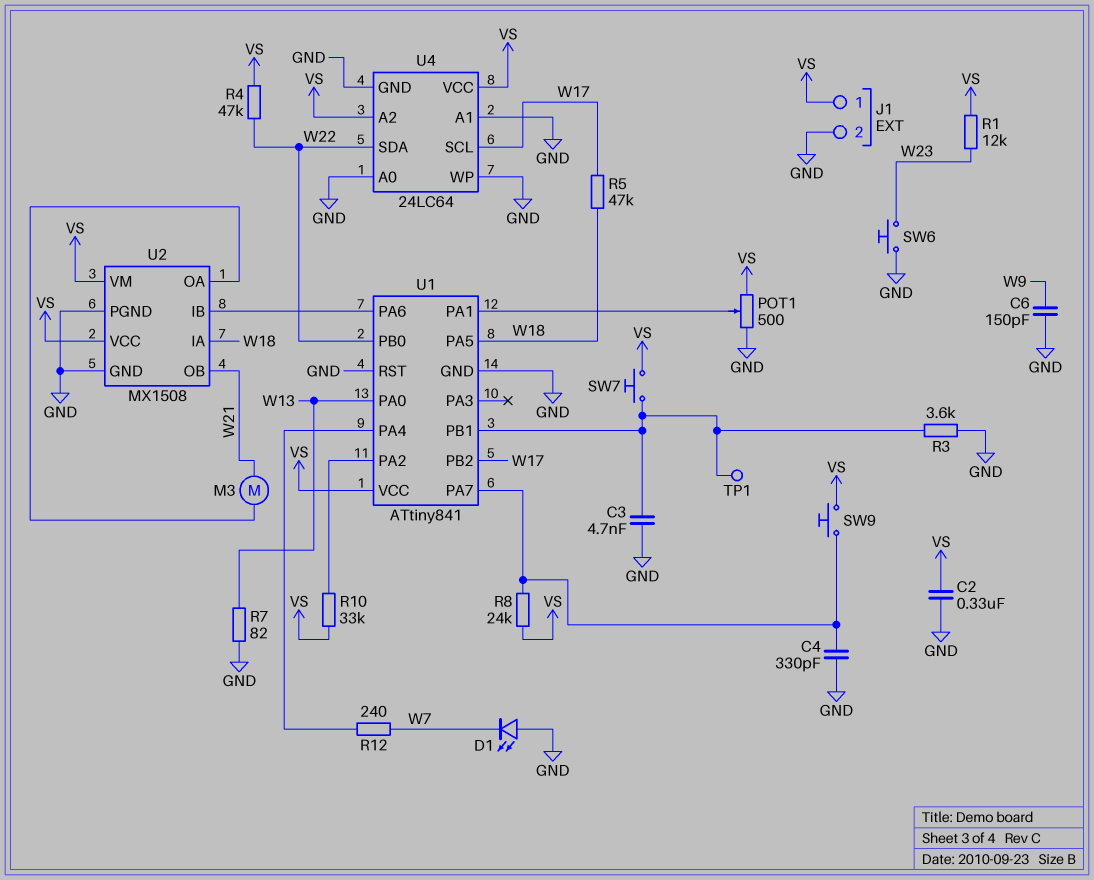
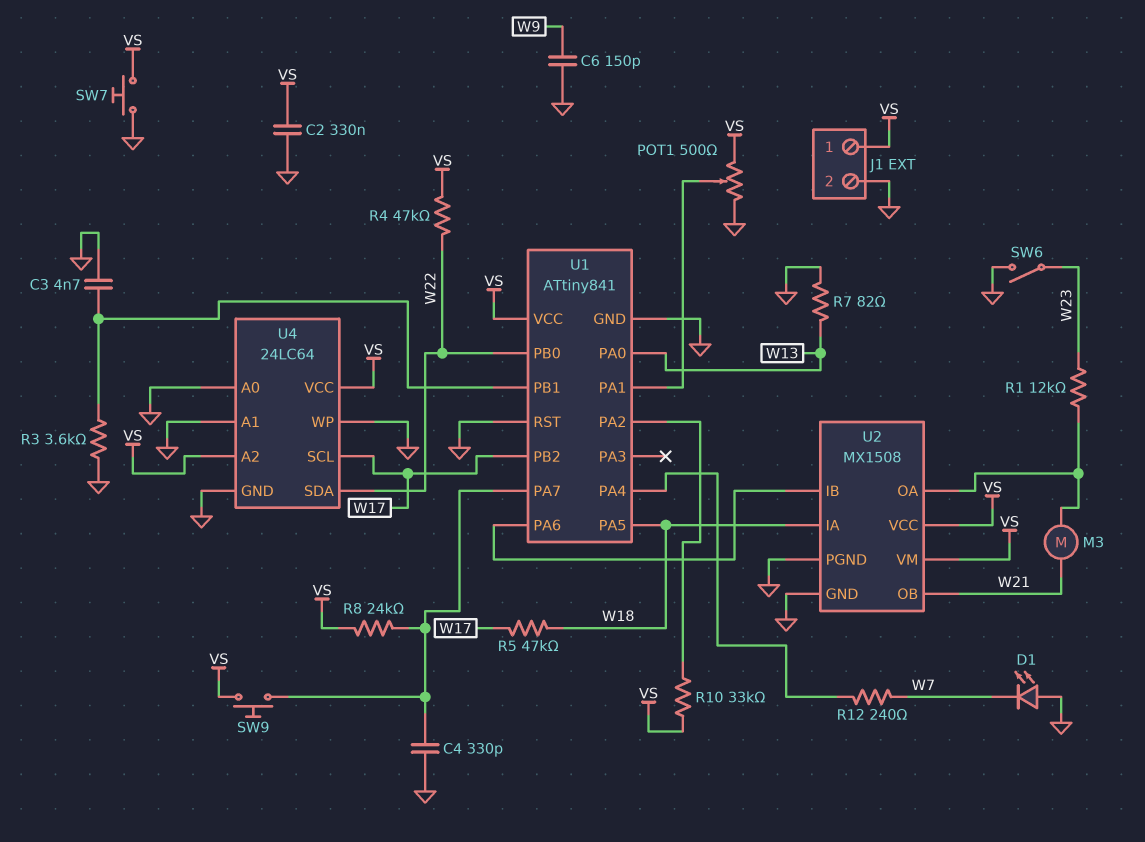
R1: 12k (VS, W23) -> 12k (U2/OA, W23)
SW6: button (GND, W23) -> switch (GND, W23)
SW7: button (U1/PB1, VS) -> button (GND, VS)
TP1: test point (U1/PB1) -> none

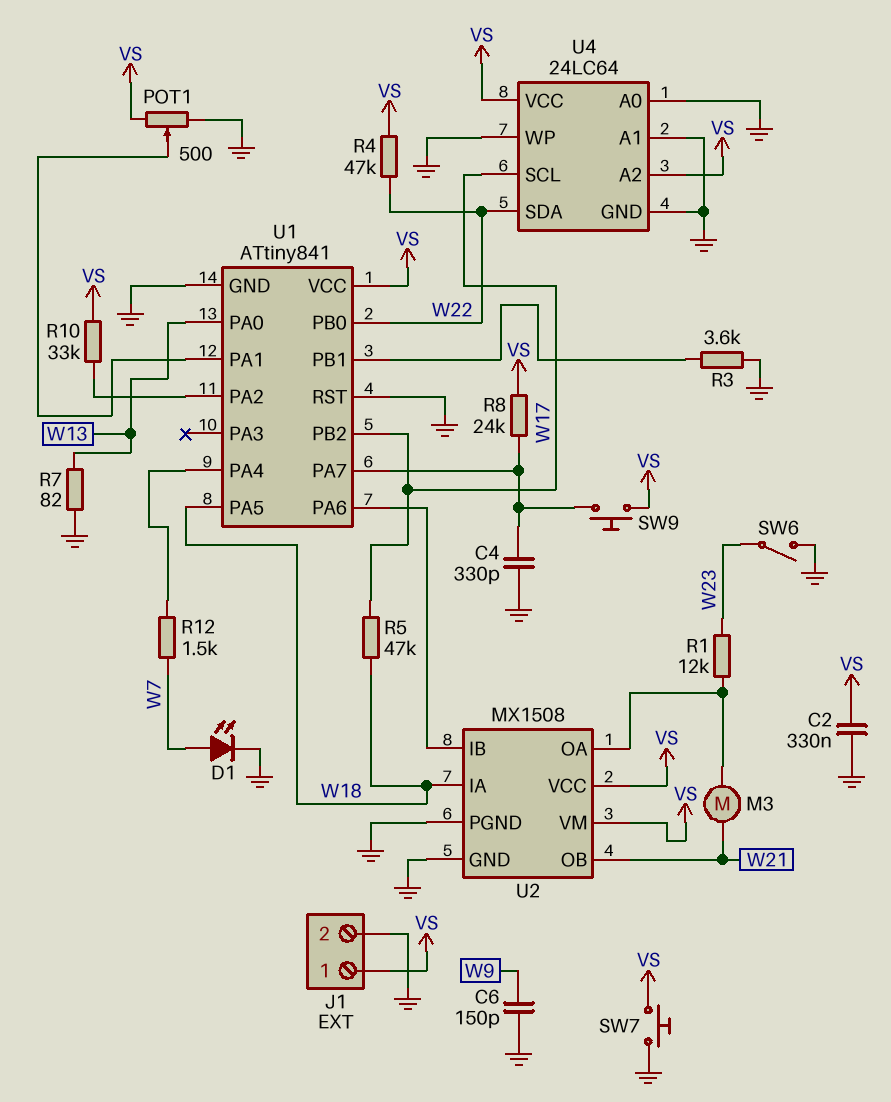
C3: 4.7nF (GND, U1/PB1) -> none
D1: LED (A GND, K W7) -> LED (A W7, K GND)
R12: 240 (U1/PA4, W7) -> 1.5k (U1/PA4, W7)

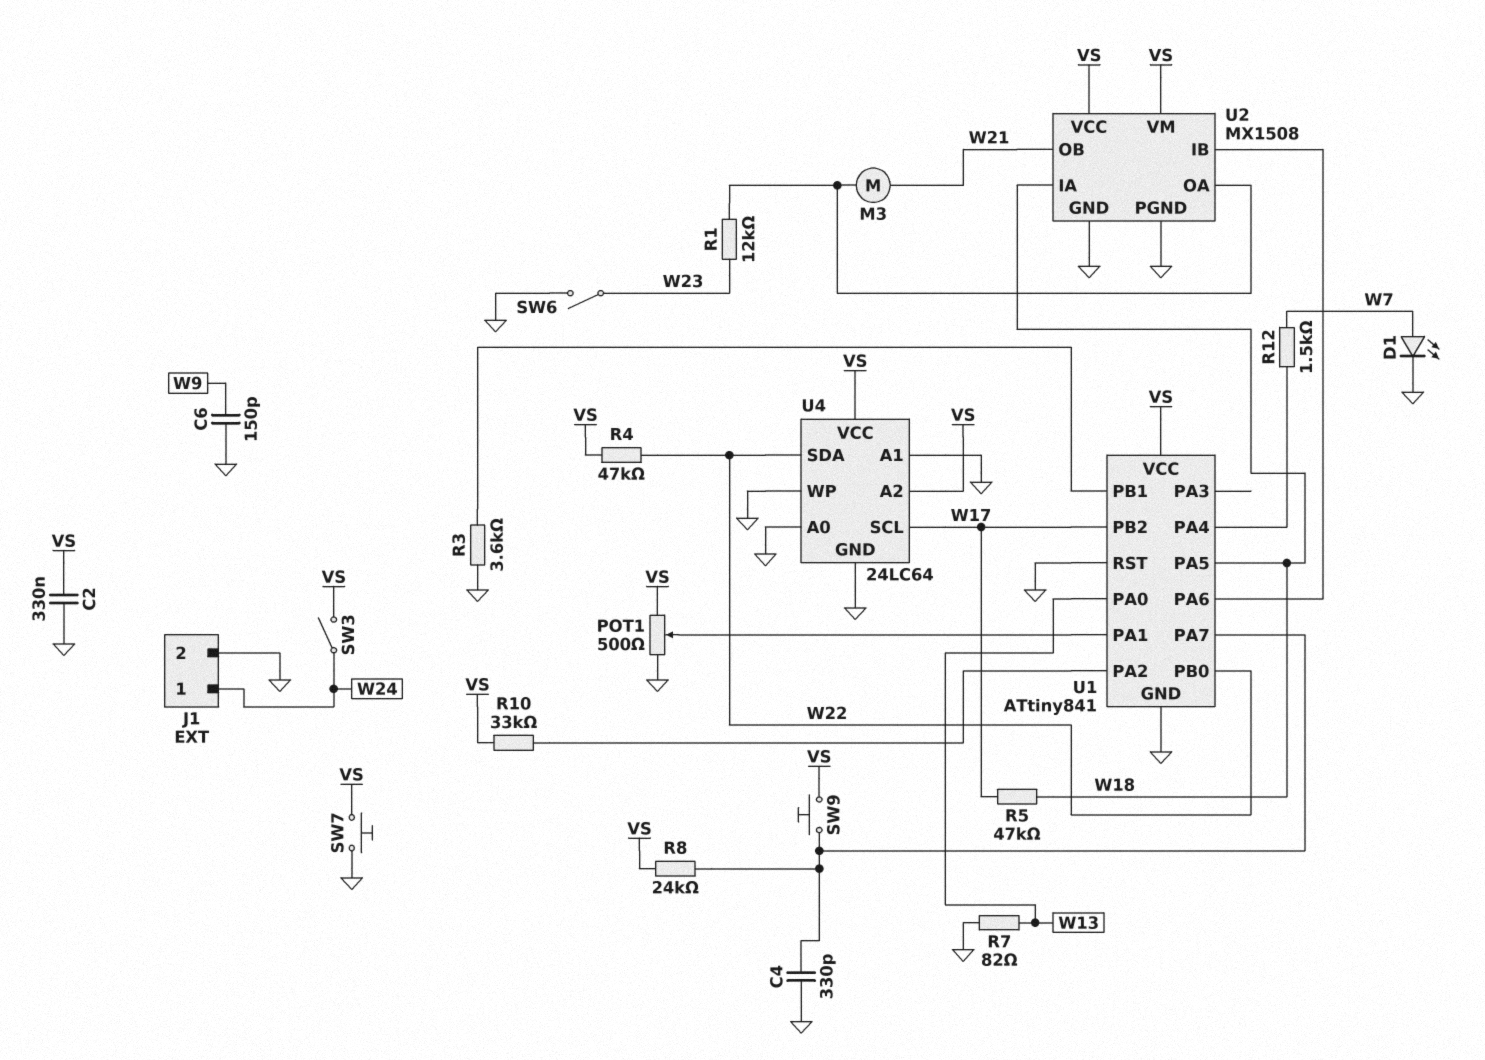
J1 pin 1: VS -> W24
SW3: none -> switch (VS, W24)

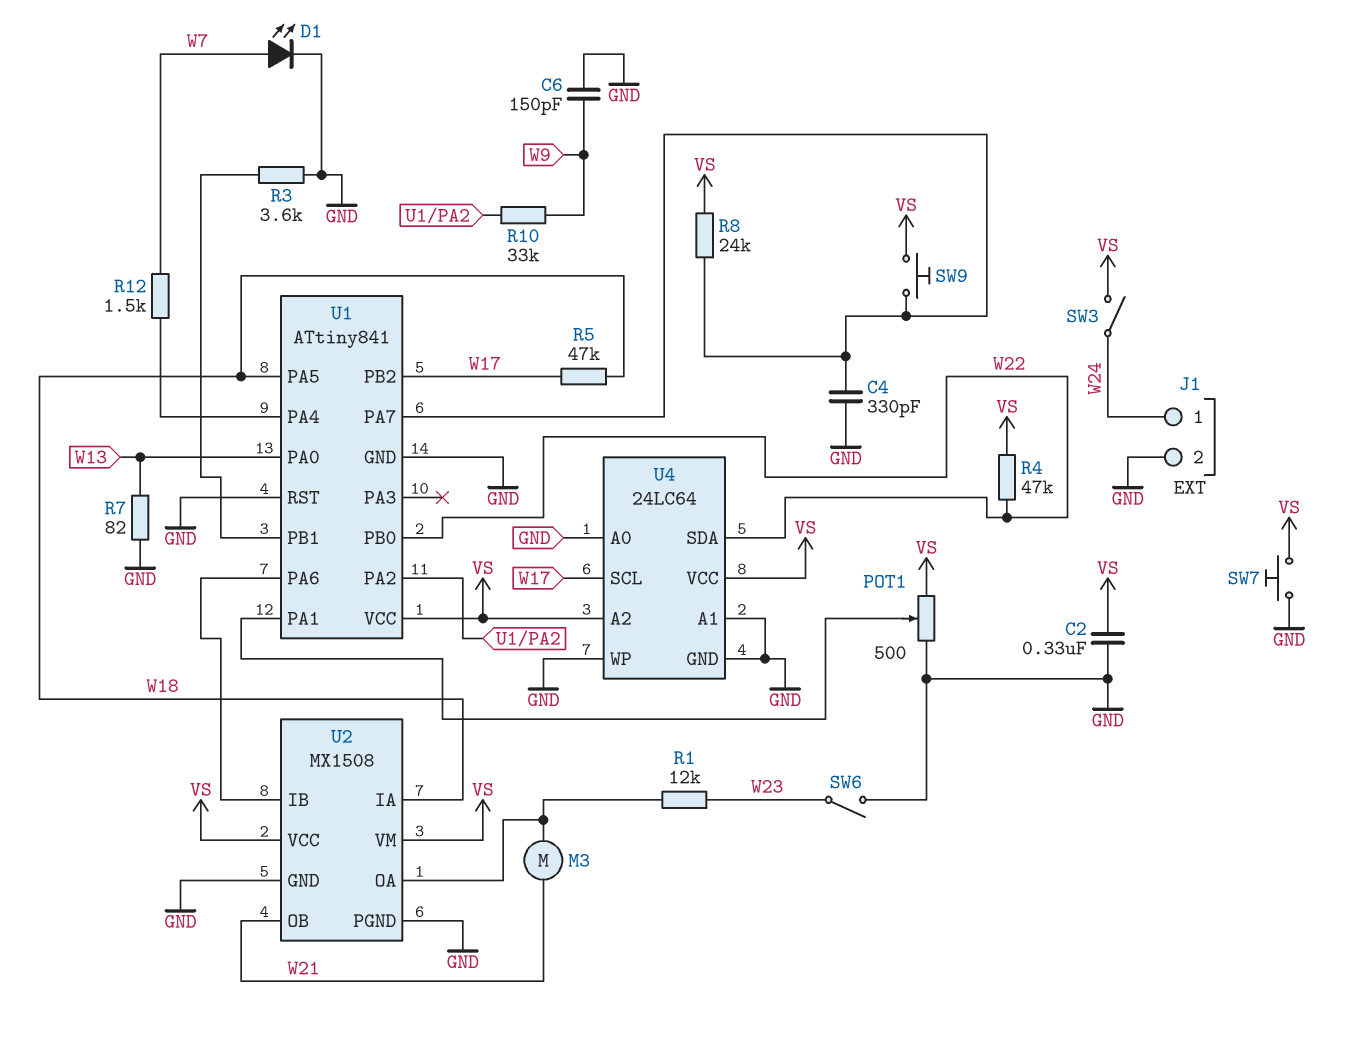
R10: 33k (U1/PA2, VS) -> 33k (U1/PA2, W9)

